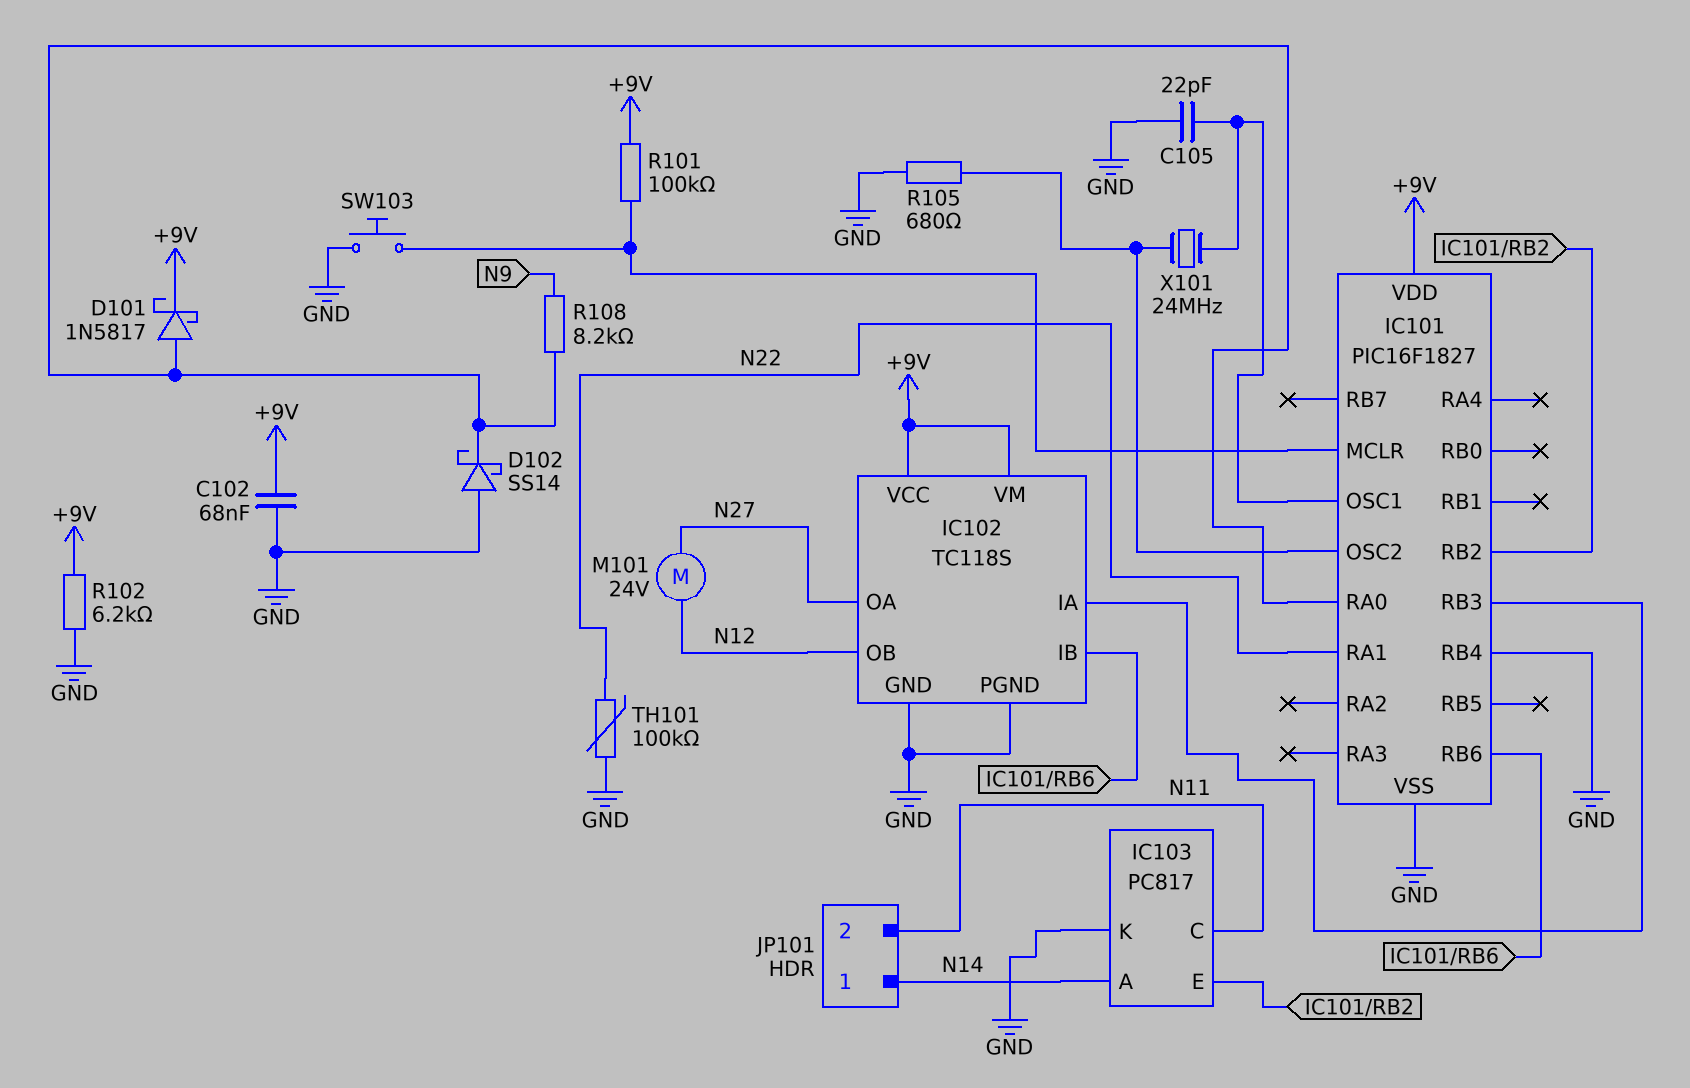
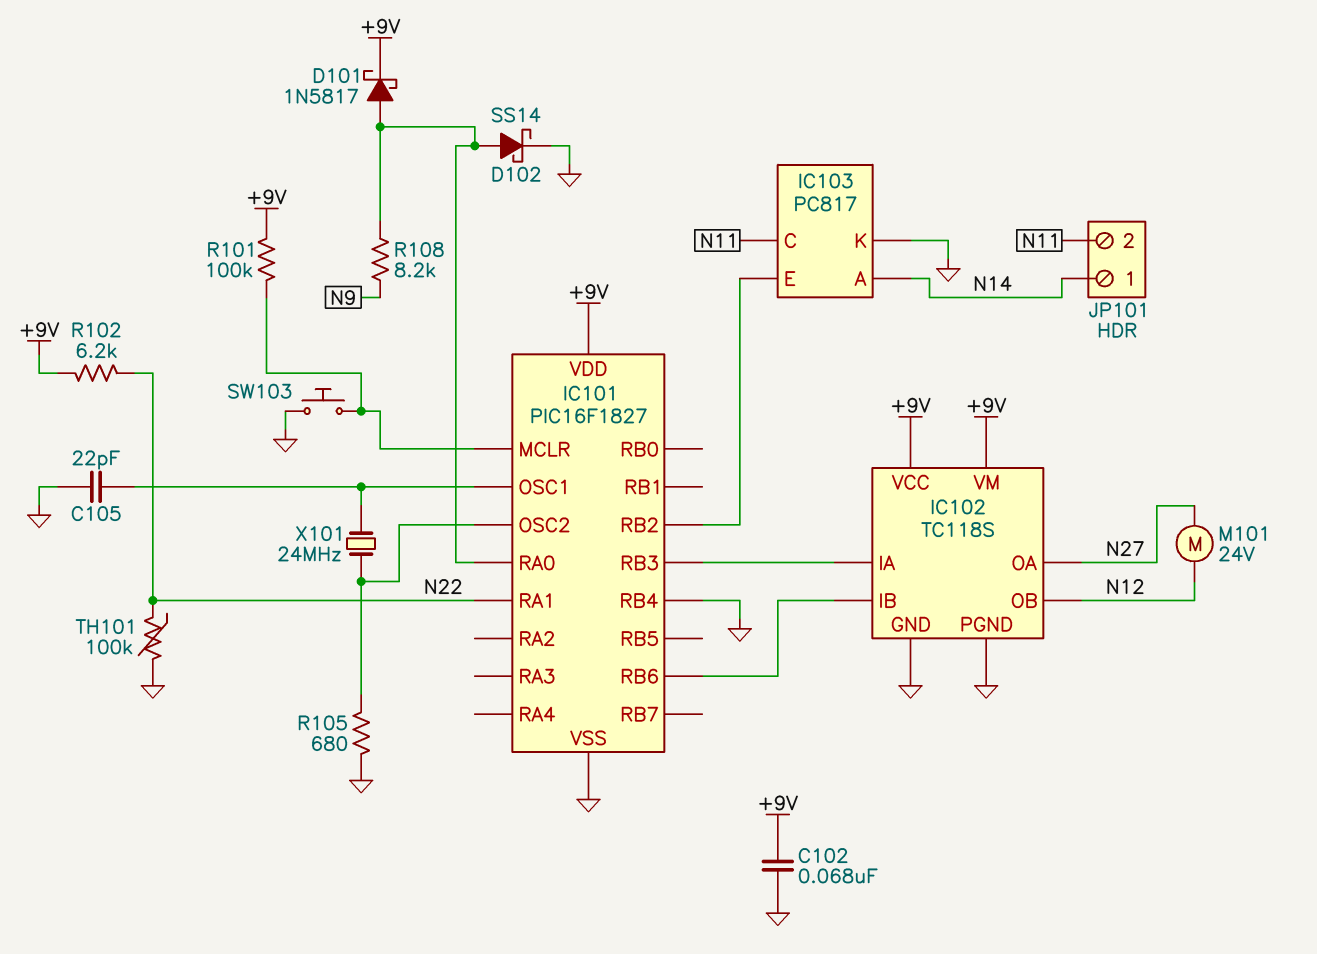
D102: schottky SS14 (A GND, K IC101/RA0) -> schottky SS14 (A IC101/RA0, K GND)
R102: 6.2k (+9V, GND) -> 6.2k (+9V, N22)

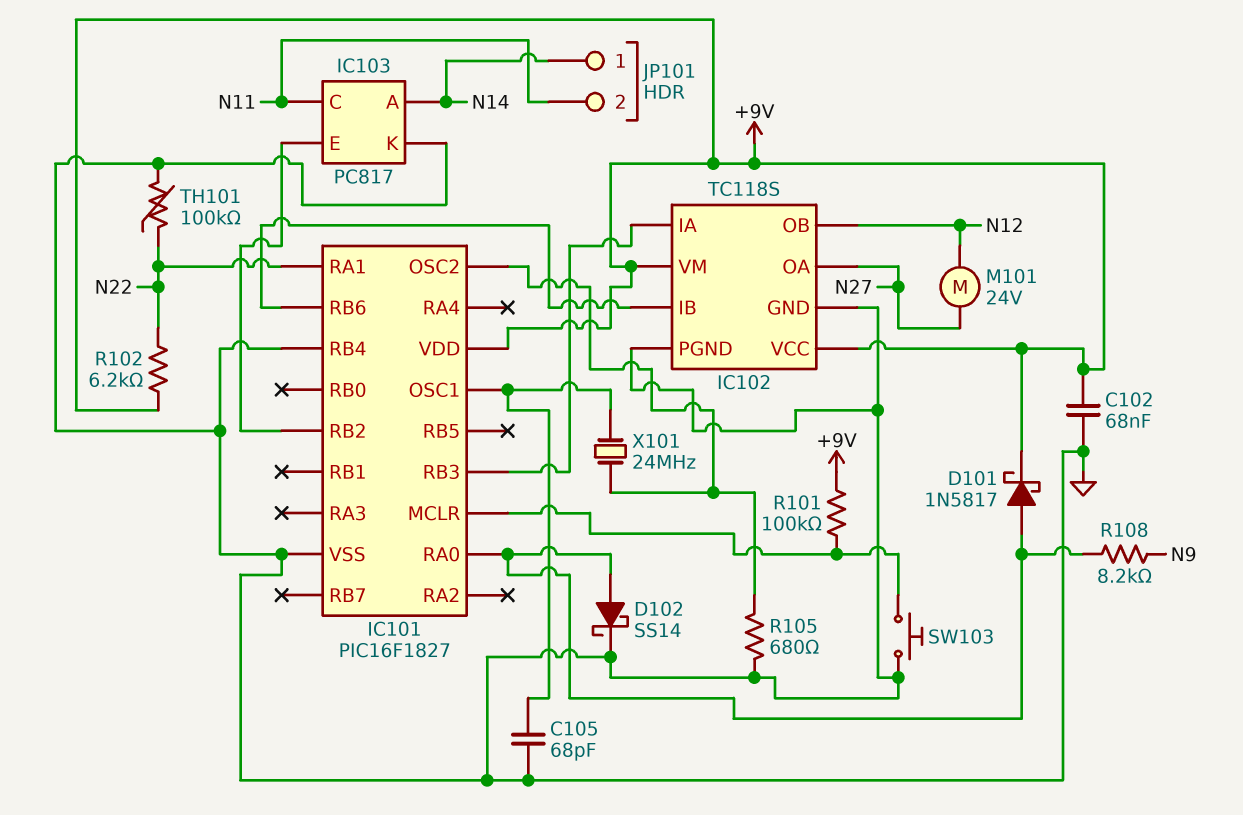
C105: 22pF (GND, IC101/OSC1) -> 68pF (GND, IC101/OSC1)

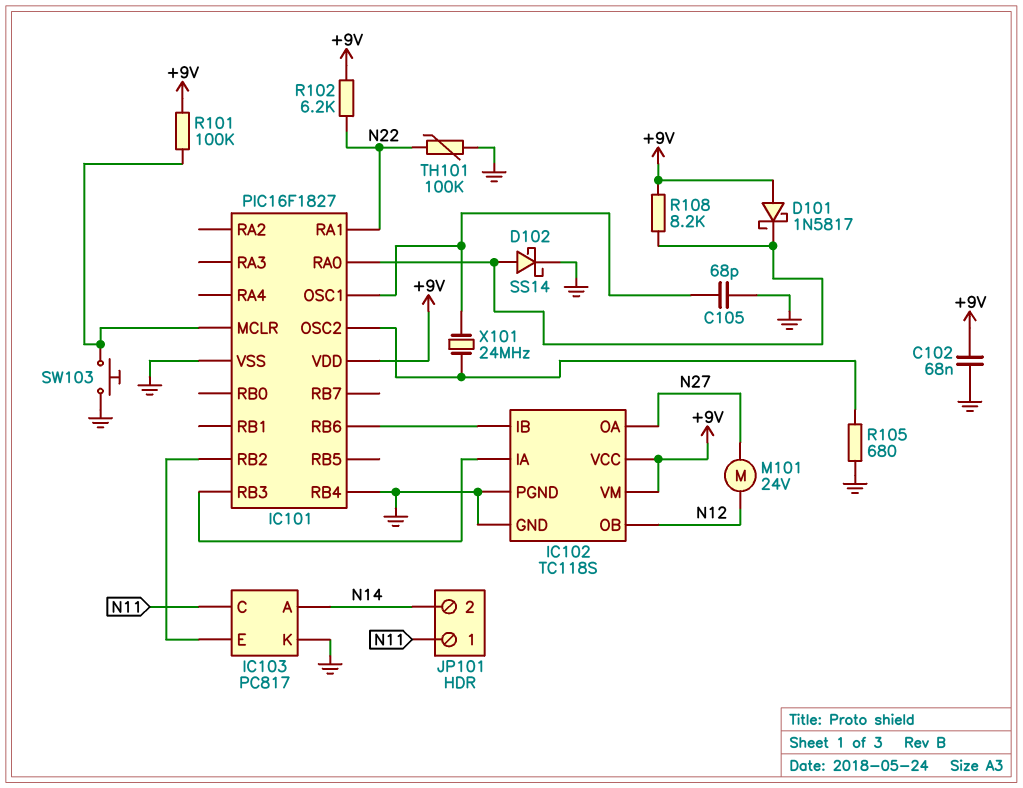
D101: schottky 1N5817 (A IC101/RA0, K +9V) -> schottky 1N5817 (A +9V, K IC101/RA0)
JP101 pin 1: N14 -> N11
JP101 pin 2: N11 -> N14
R108: 8.2k (IC101/RA0, N9) -> 8.2k (+9V, IC101/RA0)

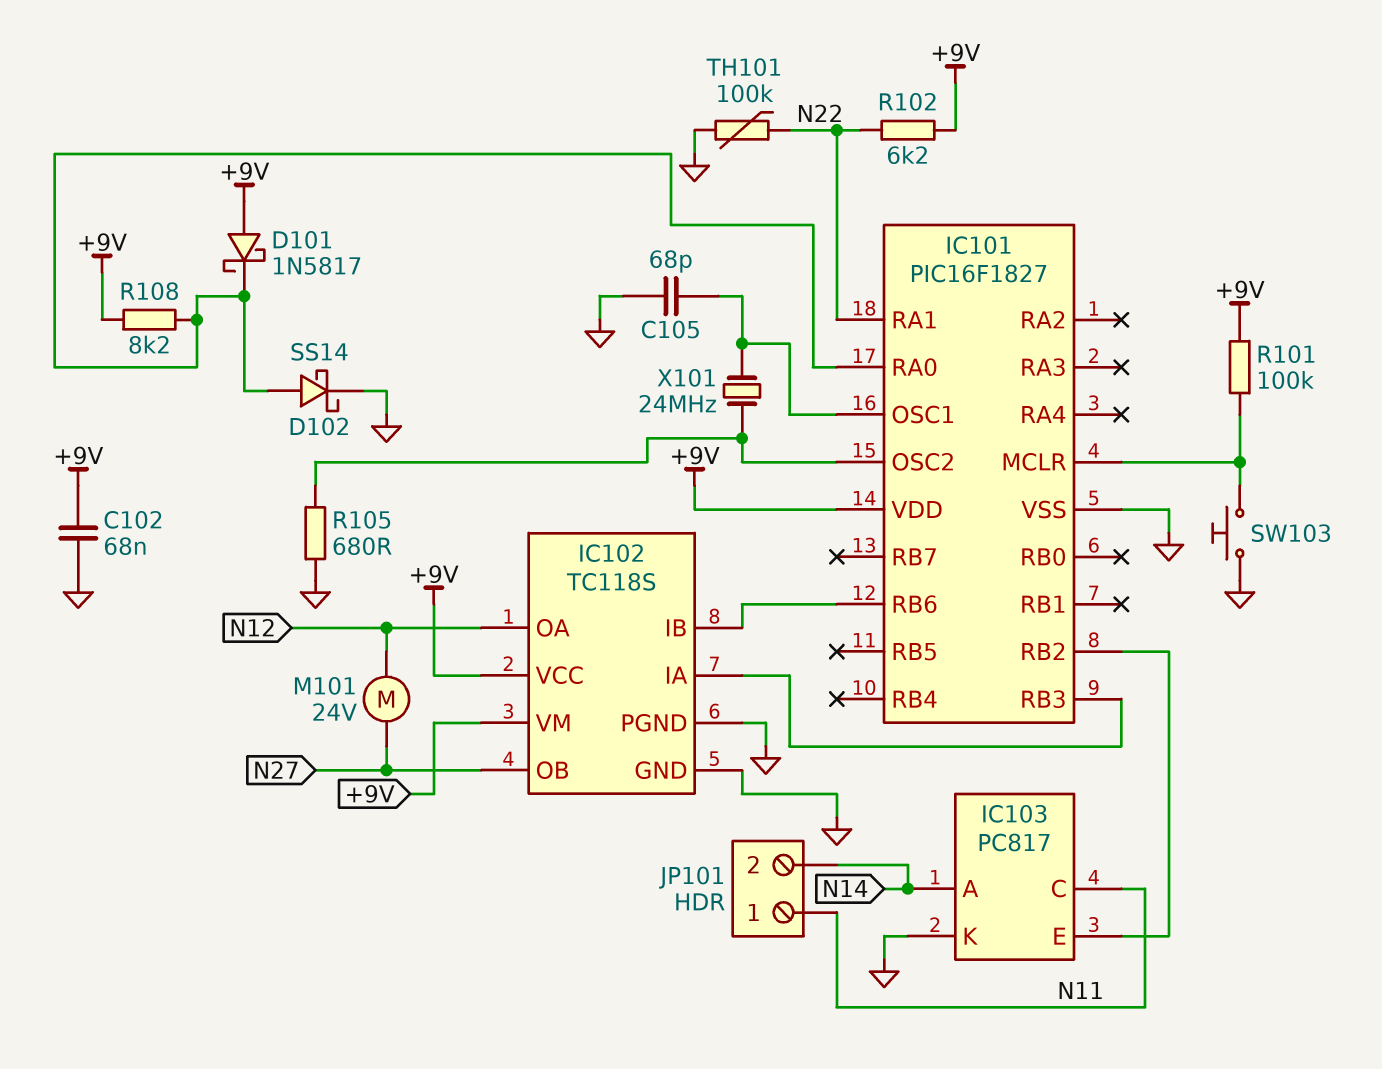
IC101 pin RB4: GND -> none
IC102 pin OA: N27 -> N12
IC102 pin OB: N12 -> N27

